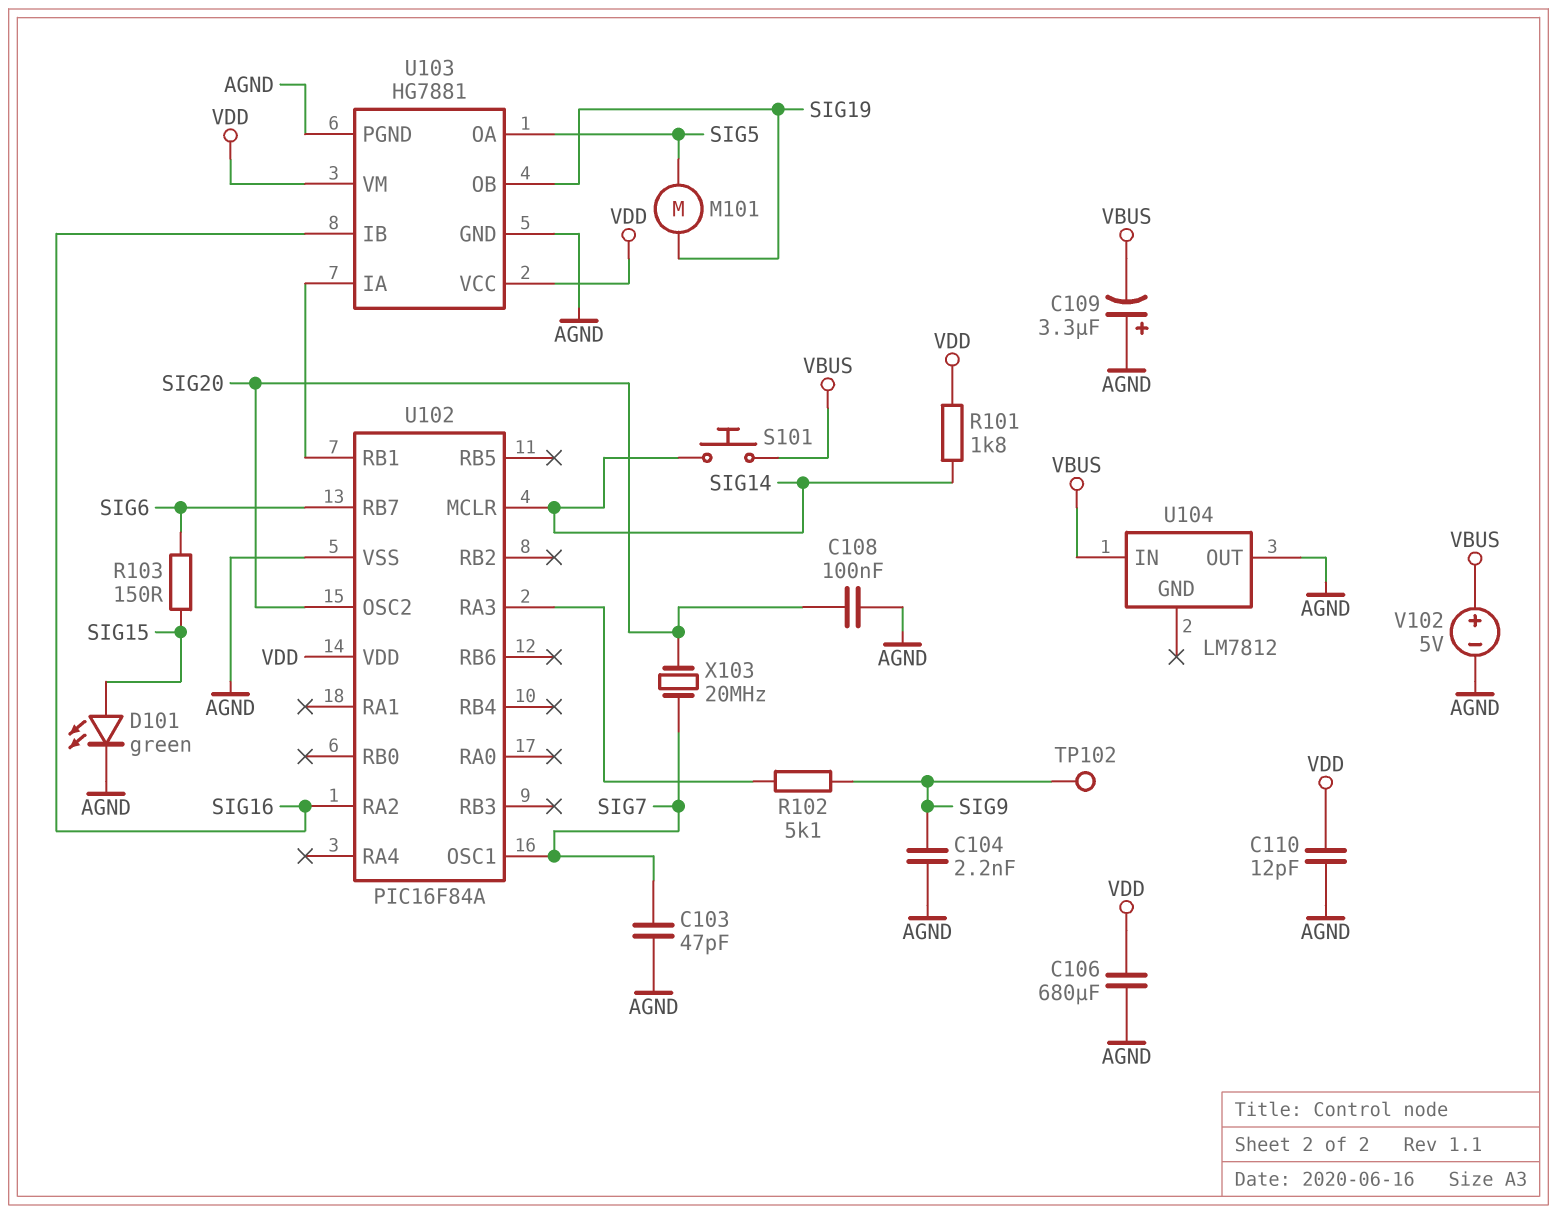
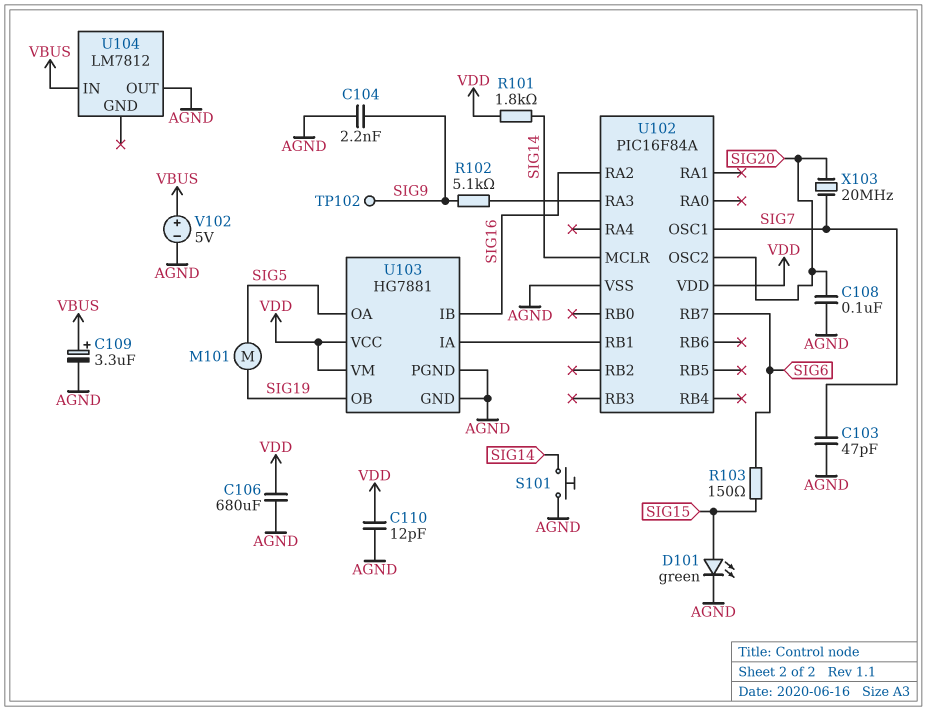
C109: 3.3uF (plus AGND, minus VBUS) -> 3.3uF (plus VBUS, minus AGND)
S101: button (SIG14, VBUS) -> button (AGND, SIG14)

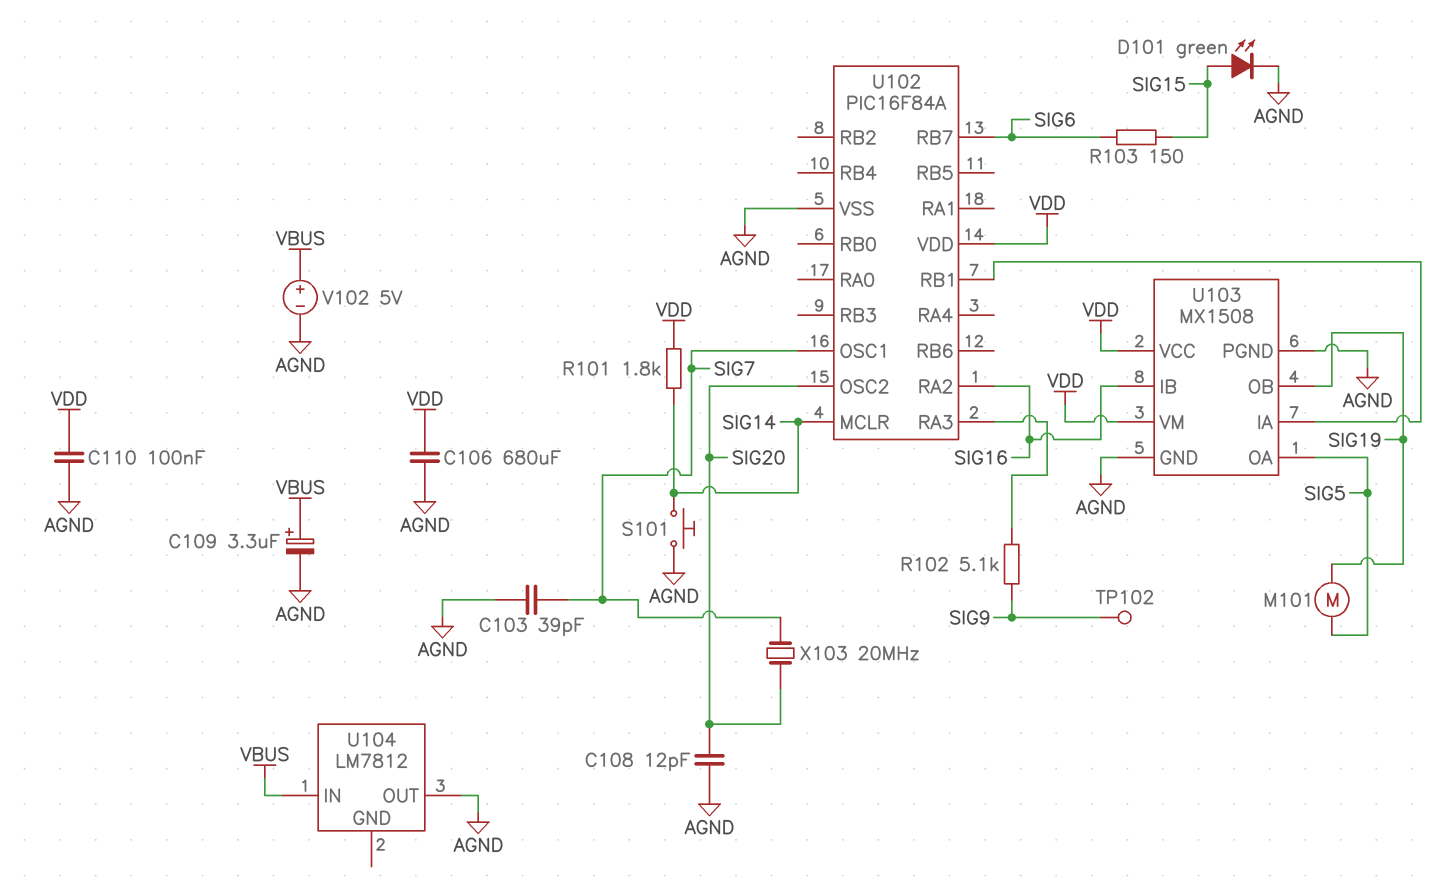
C103: 47pF (AGND, SIG7) -> 39pF (AGND, SIG7)
C104: 2.2nF (AGND, SIG9) -> none
C108: 100nF (AGND, SIG20) -> 12pF (AGND, SIG20)
C110: 12pF (AGND, VDD) -> 100nF (AGND, VDD)
U103: HG7881 -> MX1508

